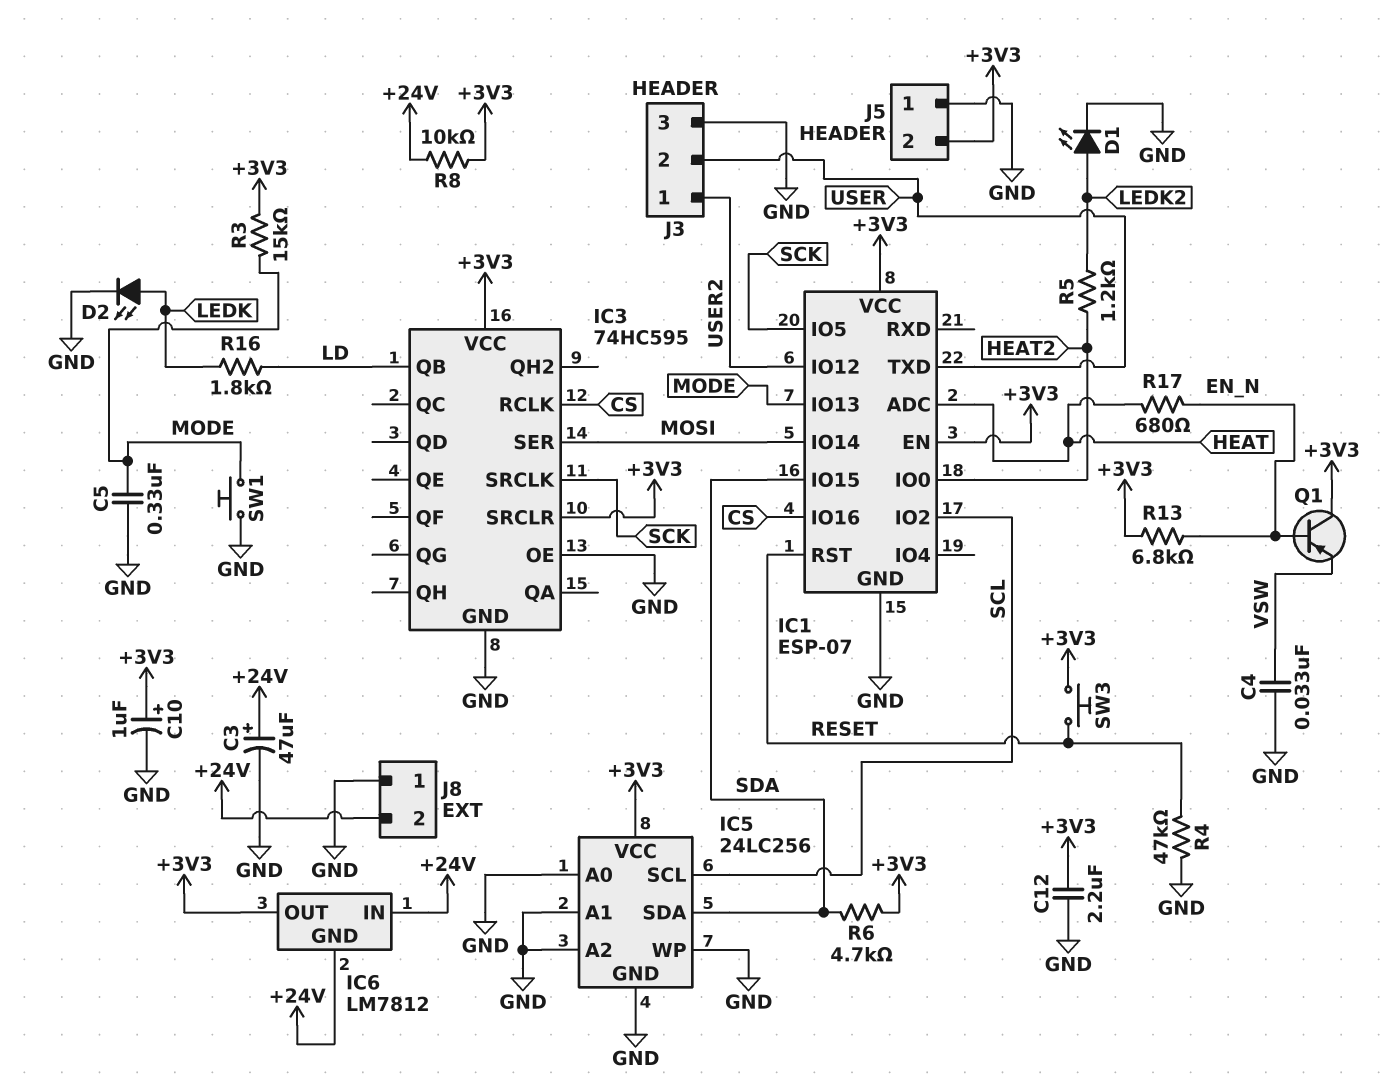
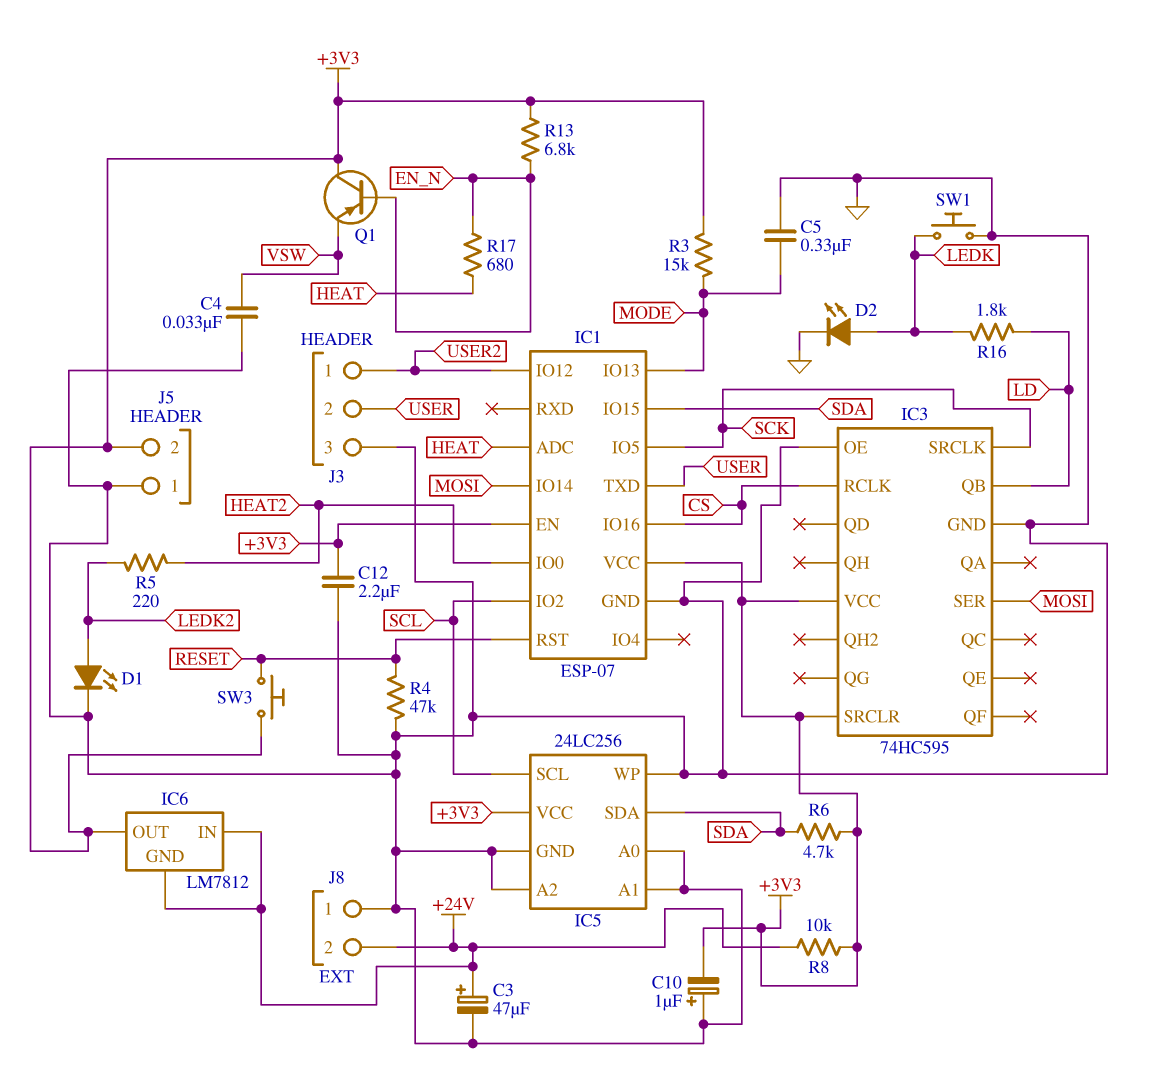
C10: 1uF (plus +3V3, minus GND) -> 1uF (plus GND, minus +3V3)
R5: 1.2k (HEAT2, LEDK2) -> 220 (HEAT2, LEDK2)
SW1: button (GND, MODE) -> button (GND, LEDK)

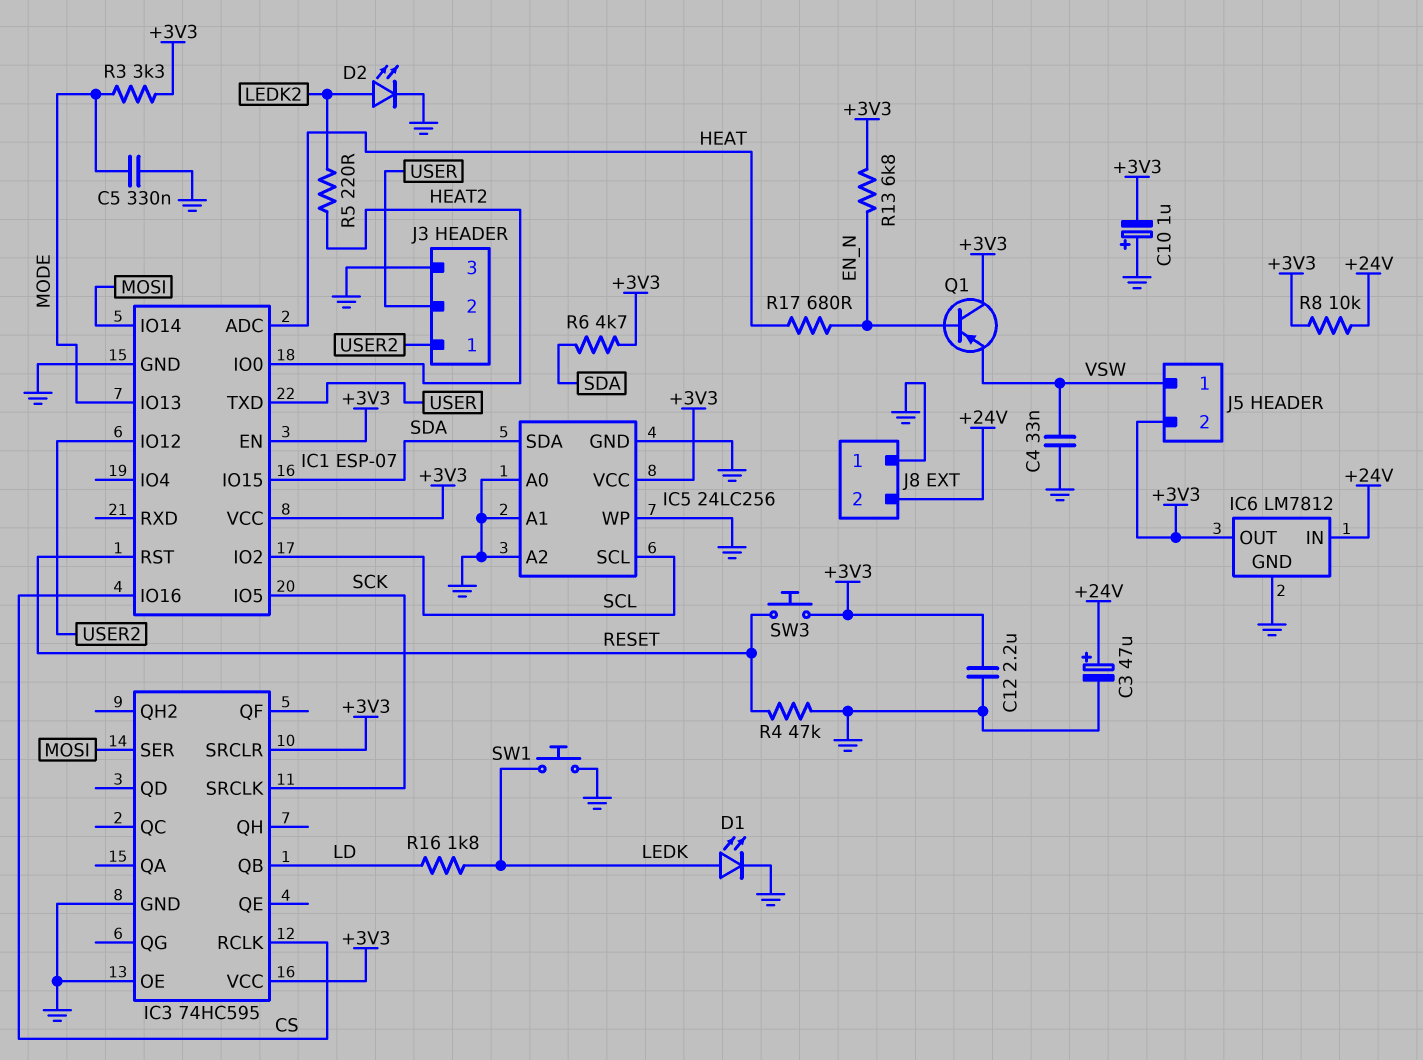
D1: LED (A LEDK2, K GND) -> LED (A LEDK, K GND)
D2: LED (A LEDK, K GND) -> LED (A LEDK2, K GND)
IC6 pin GND: +24V -> GND
J5 pin 1: GND -> VSW
R3: 15k (+3V3, MODE) -> 3.3k (+3V3, MODE)

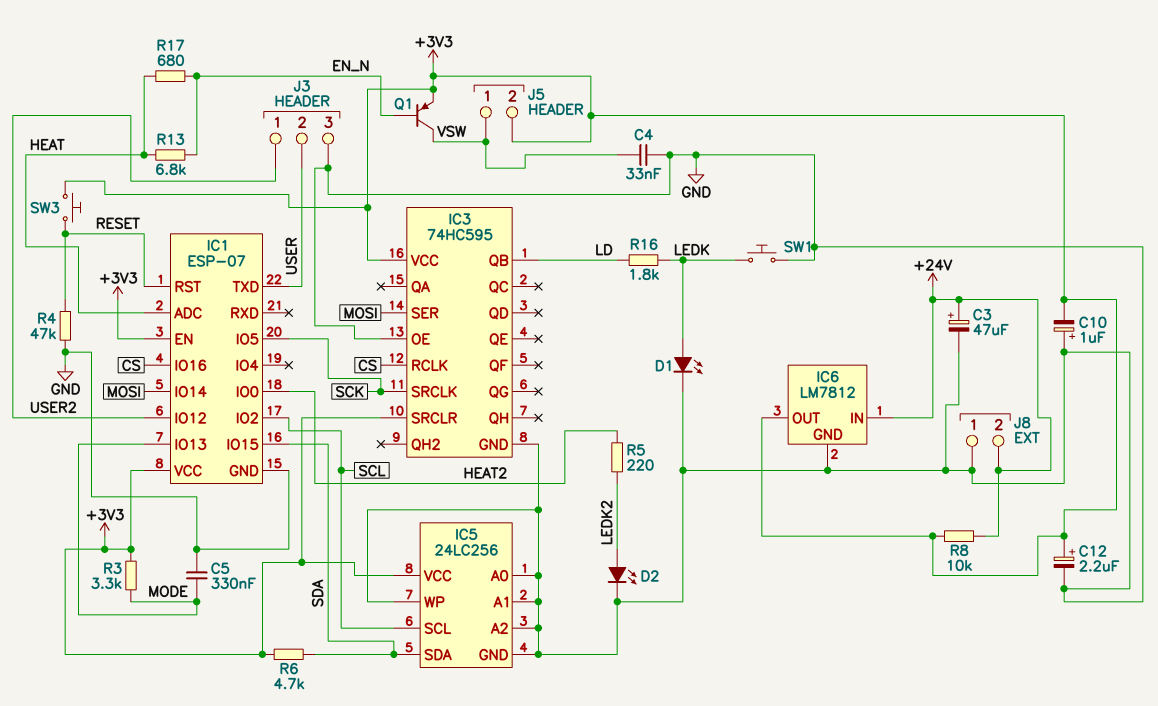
C12: 2.2uF (+3V3, GND) -> 2.2uF (plus +3V3, minus GND)
Q1: PNP (B EN_N, C +3V3, E VSW) -> PNP (B EN_N, C VSW, E +3V3)
R13: 6.8k (+3V3, EN_N) -> 6.8k (EN_N, HEAT)

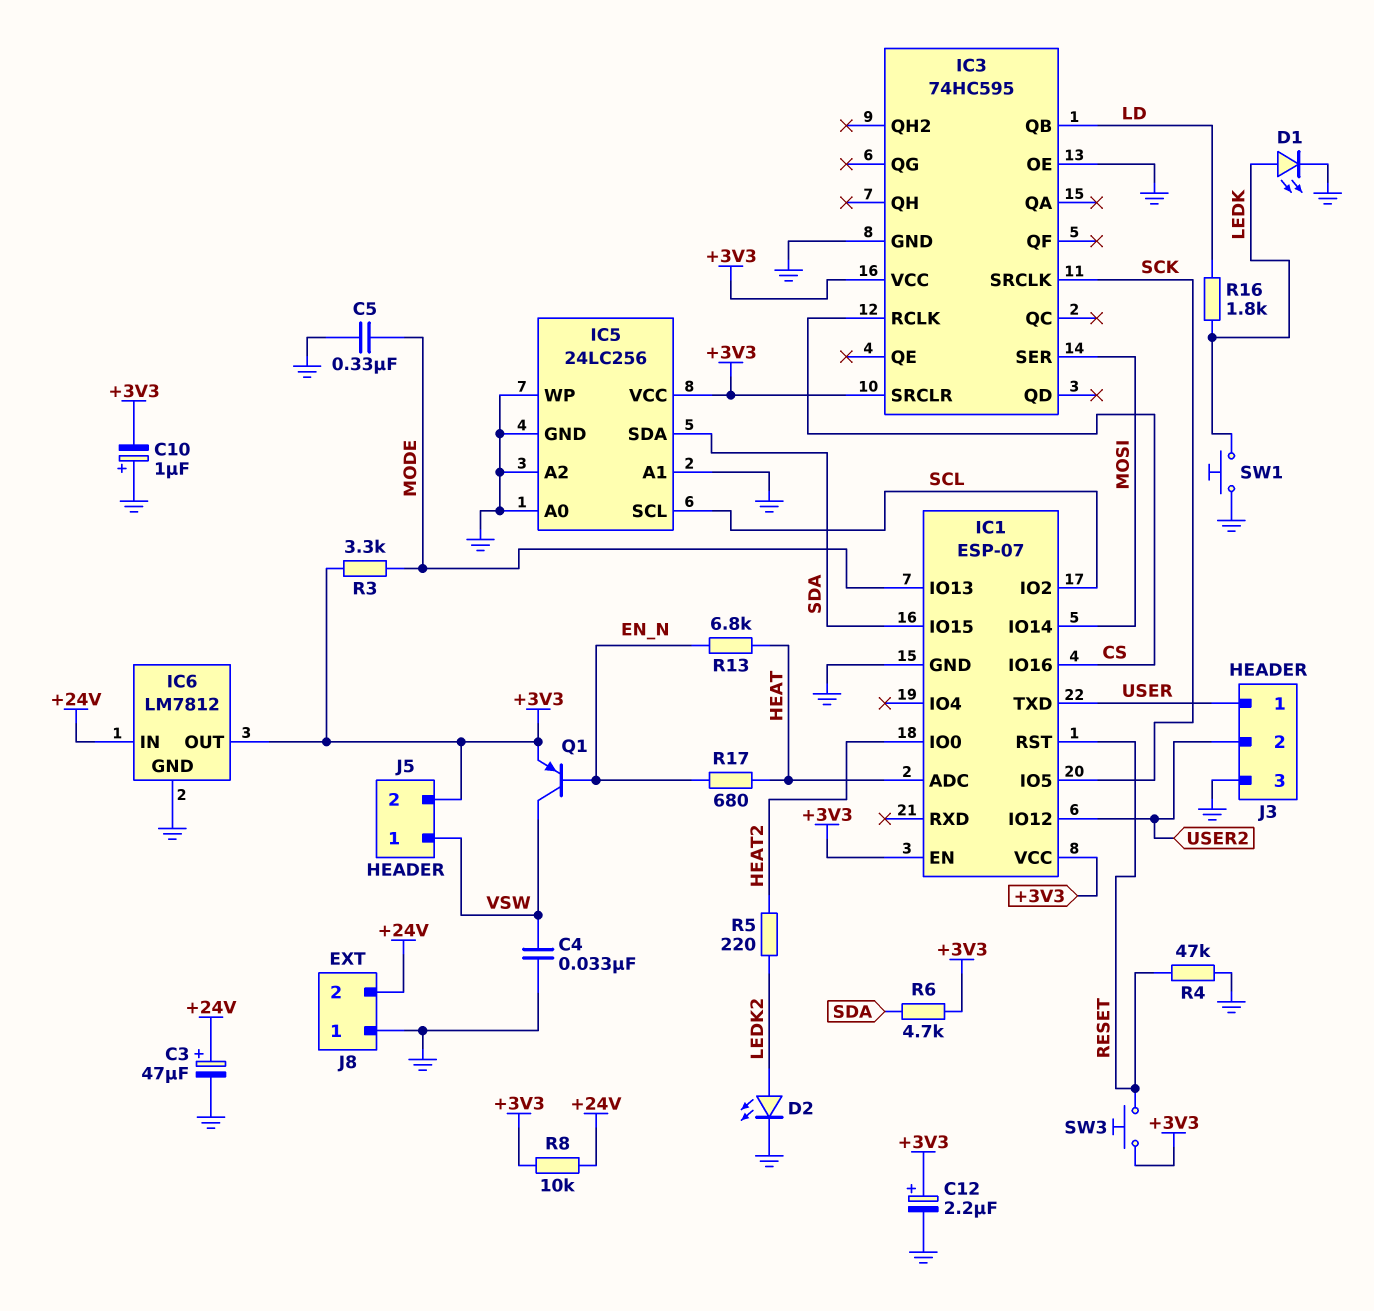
J3 pin 1: USER2 -> USER
J3 pin 2: USER -> USER2

